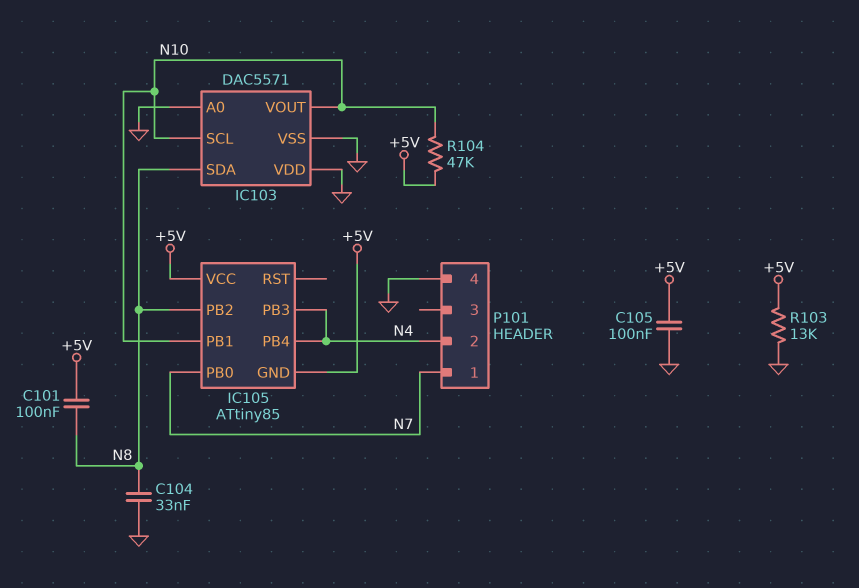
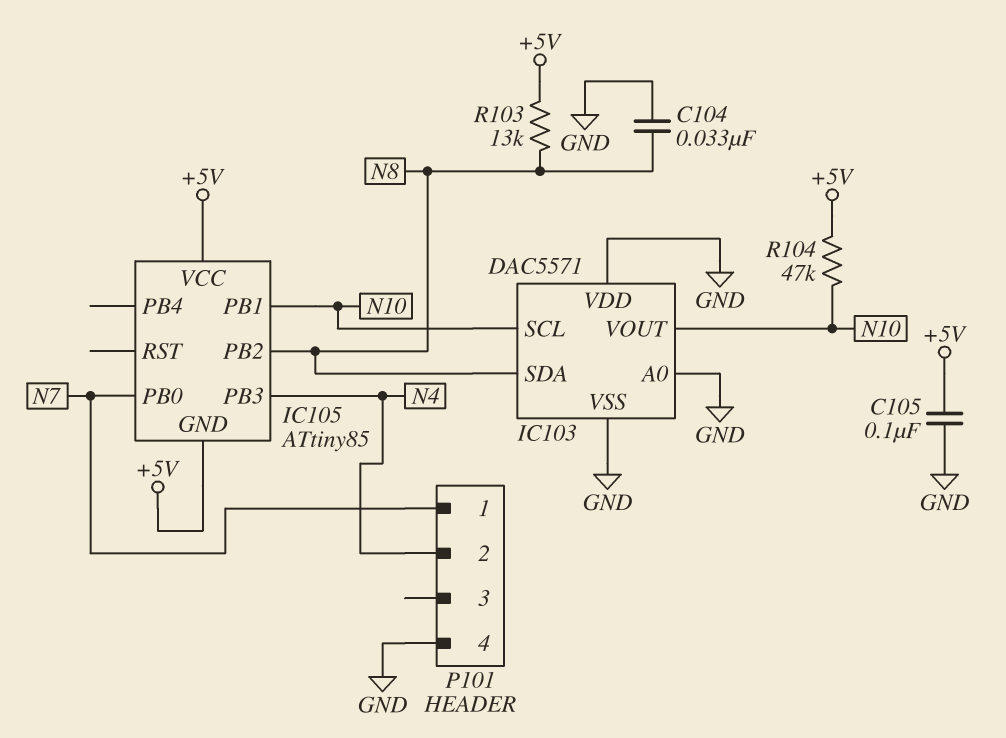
C101: 100nF (+5V, N8) -> none
IC105 pin PB4: N4 -> none
R103: 13k (+5V, GND) -> 13k (+5V, N8)

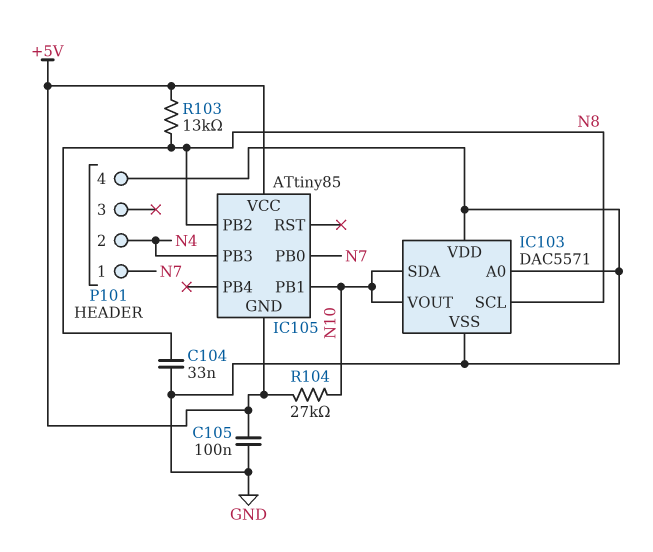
IC103 pin SCL: N10 -> N8
IC103 pin SDA: N8 -> N10
R104: 47k (+5V, N10) -> 27k (+5V, N10)

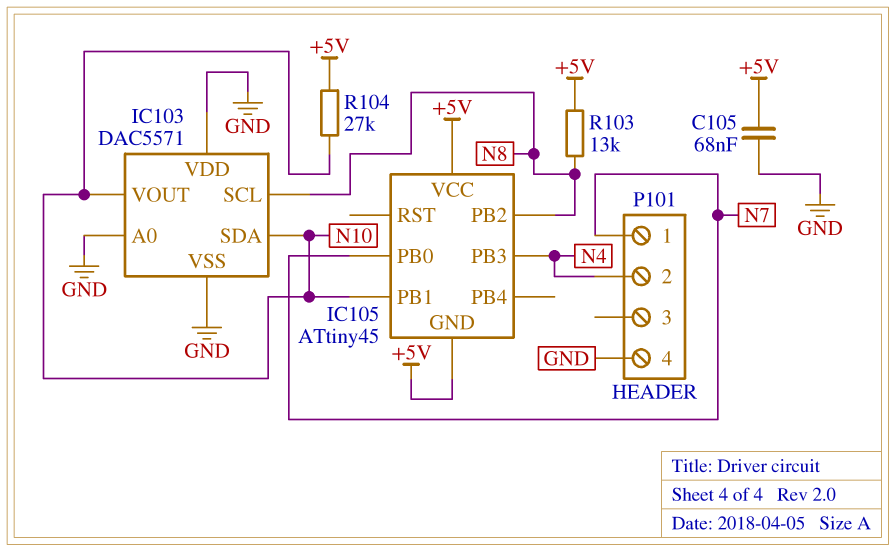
C104: 33nF (GND, N8) -> none
C105: 100nF (+5V, GND) -> 68nF (+5V, GND)
IC105: ATtiny85 -> ATtiny45

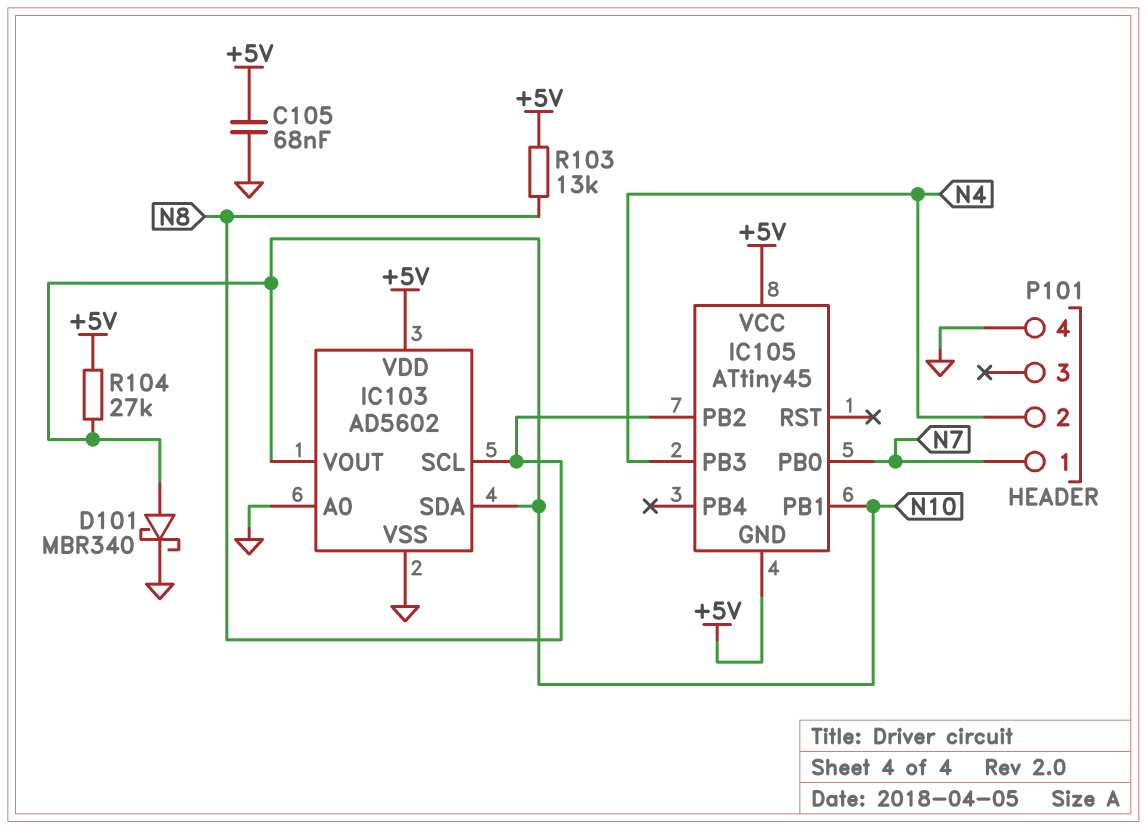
D101: none -> schottky MBR340 (A N10, K GND)
IC103: DAC5571 -> AD5602
IC103 pin VDD: GND -> +5V

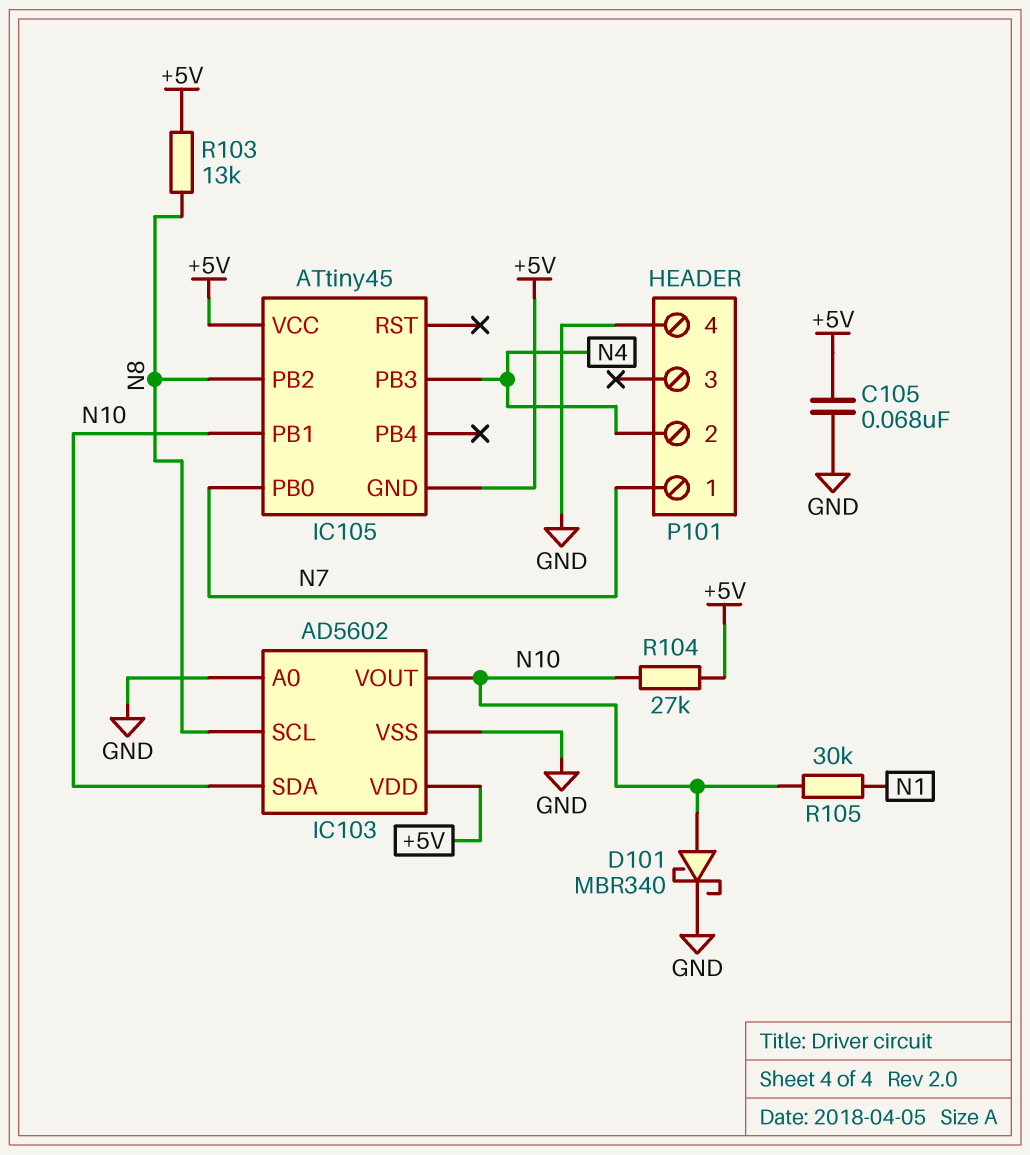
R105: none -> 30k (N1, N10)

